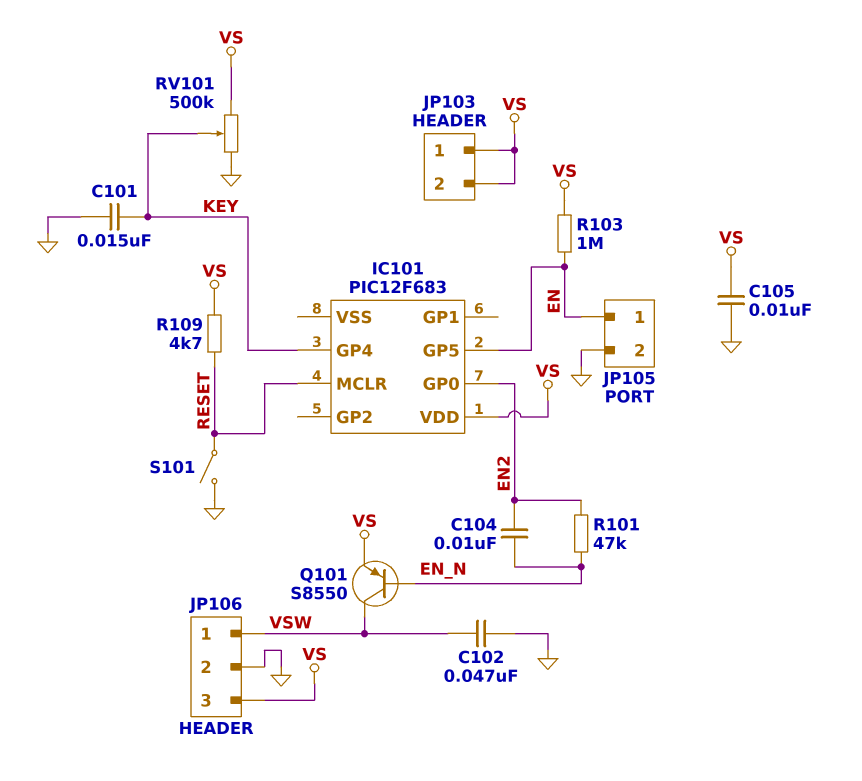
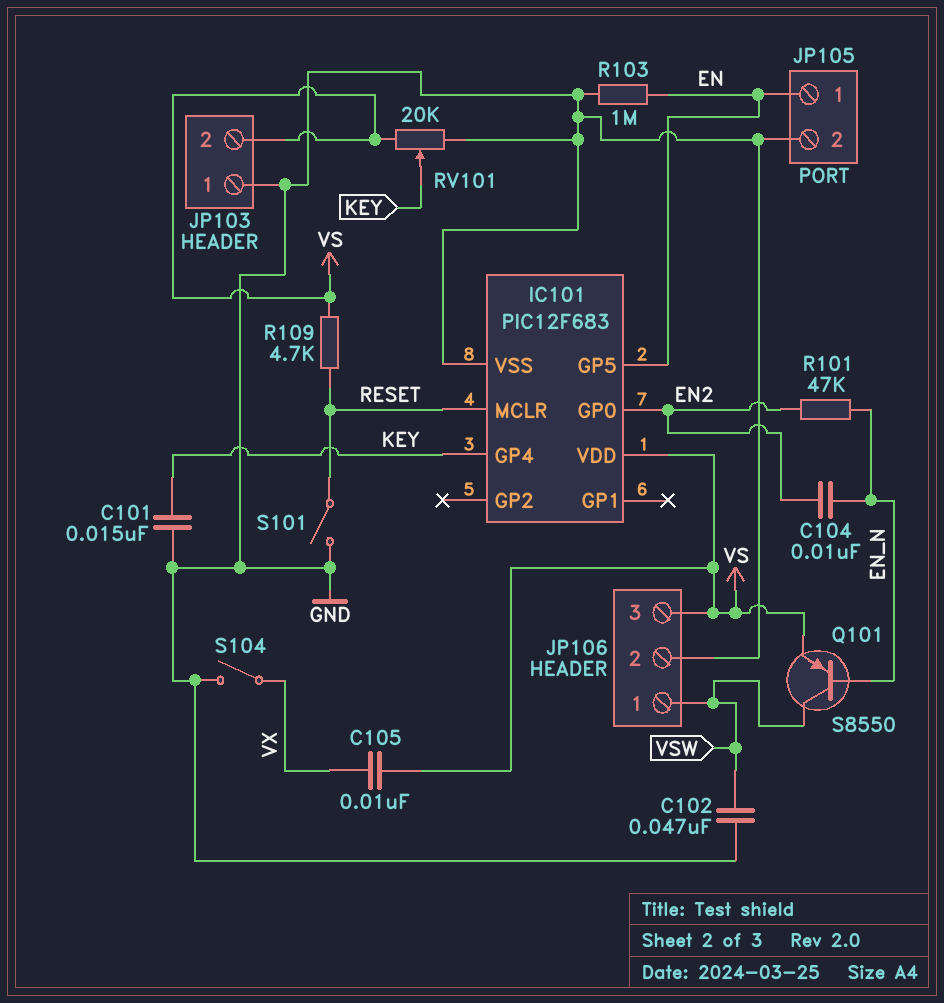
C105: 10nF (GND, VS) -> 10nF (VS, VX)
IC101 pin VSS: none -> GND
JP103 pin 1: VS -> GND
R103: 1M (EN, VS) -> 1M (EN, GND)
RV101: 500k (GND, VS, wiper KEY) -> 20k (GND, VS, wiper KEY)
S104: none -> switch (GND, VX)

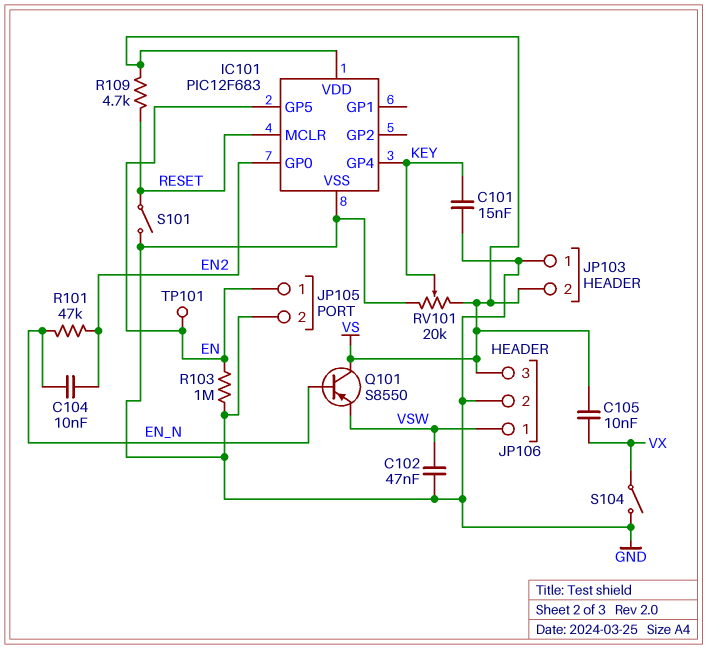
Q101: PNP S8550 (B EN_N, C VSW, E VS) -> PNP S8550 (B EN_N, C VS, E VSW)
TP101: none -> test point (EN)

